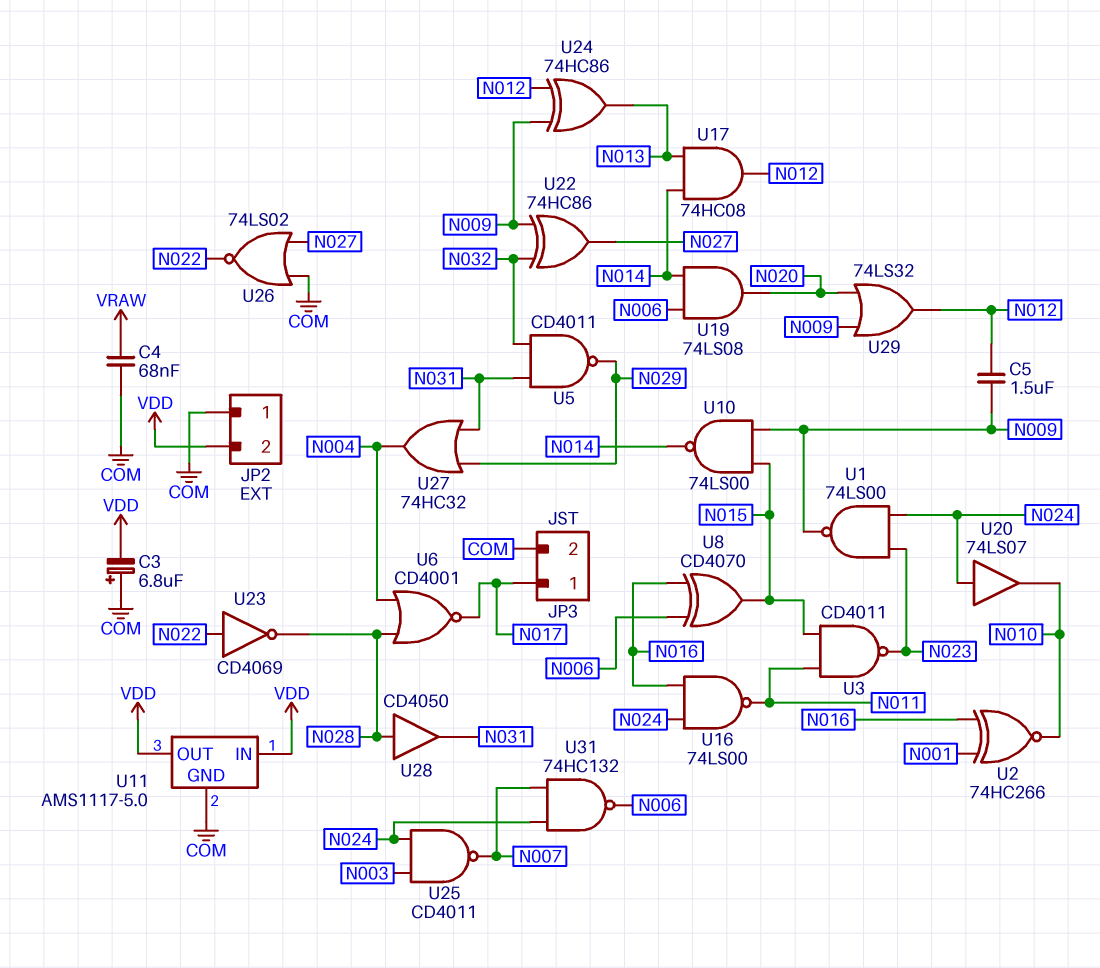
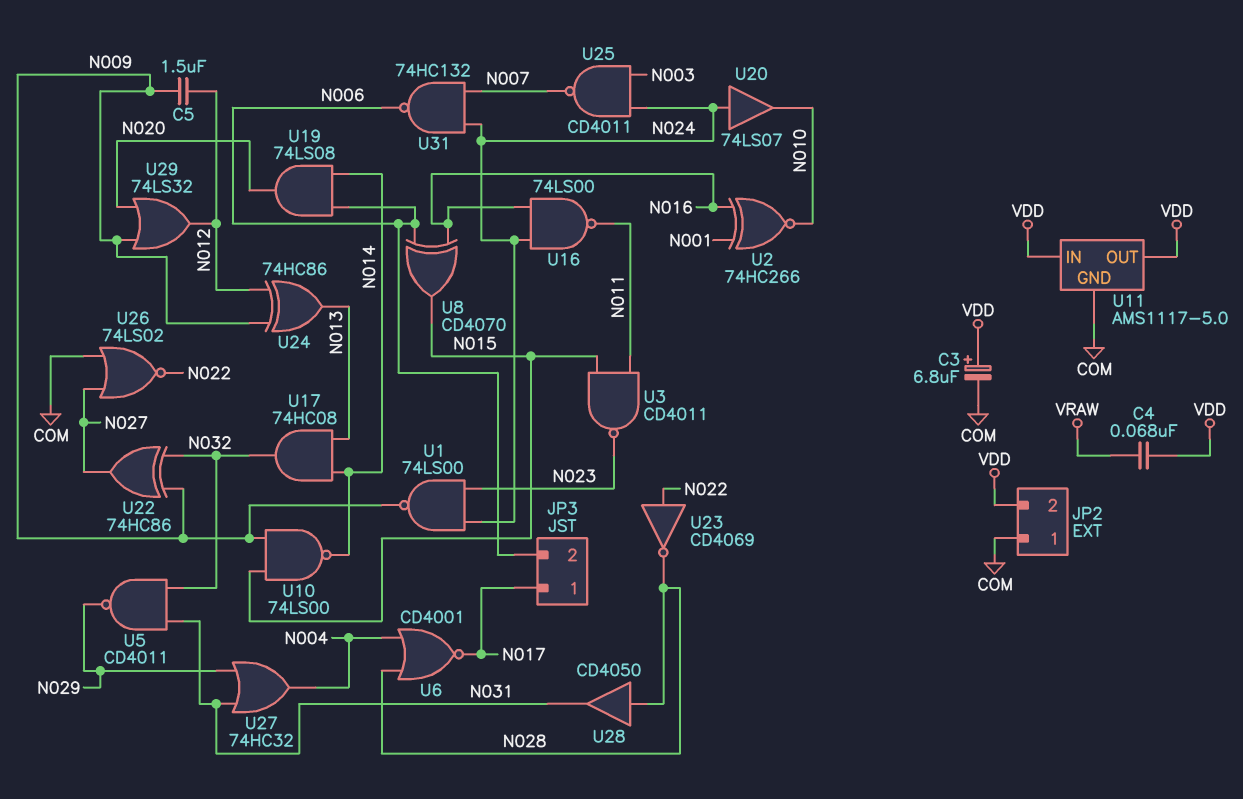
C3: 6.8uF (plus COM, minus VDD) -> 6.8uF (plus VDD, minus COM)
C4: 68nF (COM, VRAW) -> 68nF (VDD, VRAW)
JP3 pin 2: COM -> N006
U17: AND 74HC08 (in N013, in N014, out N012) -> AND 74HC08 (in N013, in N014, out N032)

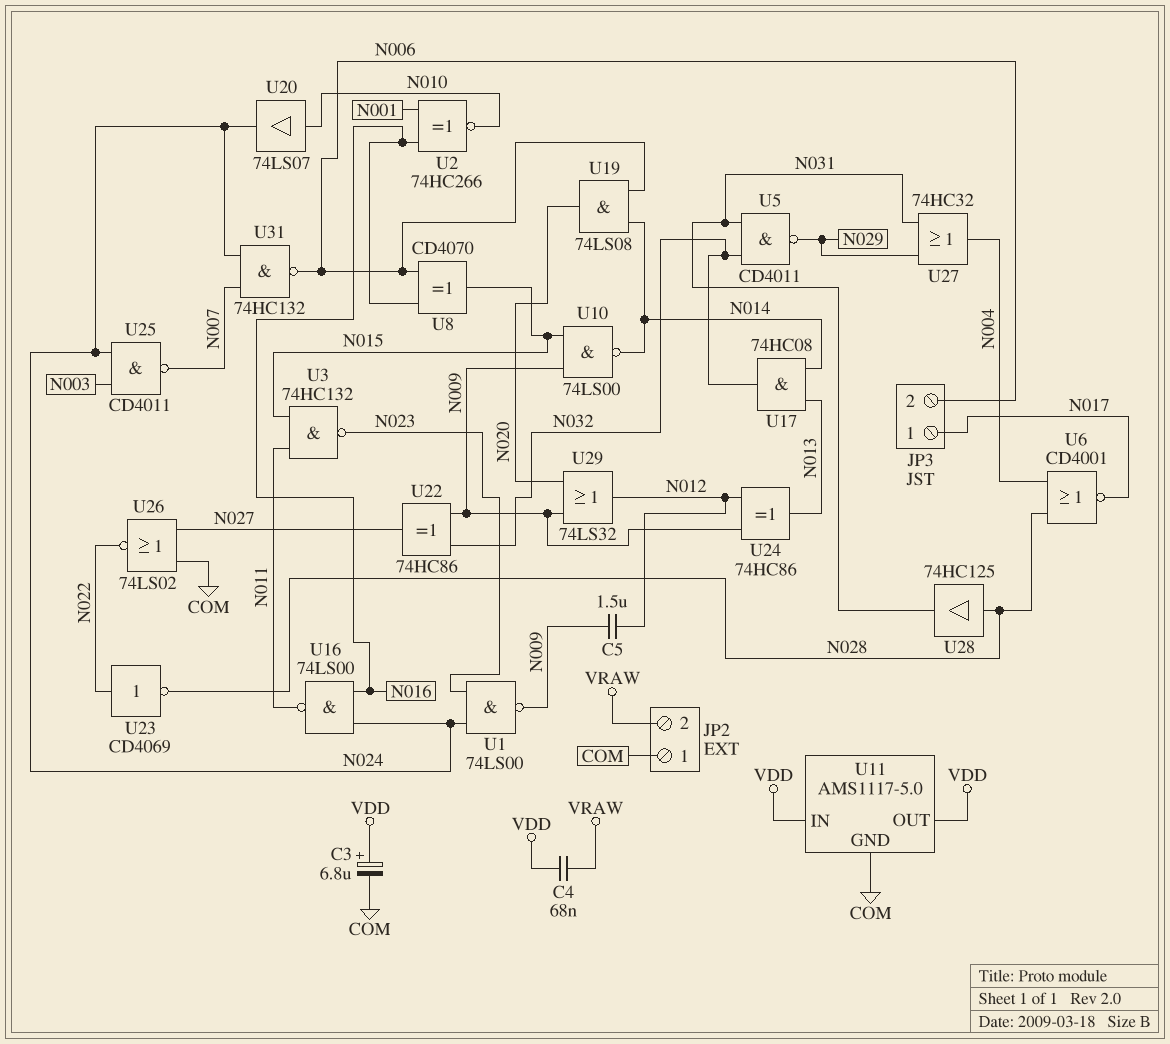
JP2 pin 2: VDD -> VRAW
U3: NAND CD4011 (in N011, in N015, out N023) -> NAND 74HC132 (in N011, in N015, out N023)
U20: buffer 74LS07 (in N024, out N010) -> buffer 74LS07 (in N010, out N024)
U28: buffer CD4050 (in N028, out N031) -> buffer 74HC125 (in N028, out N031)

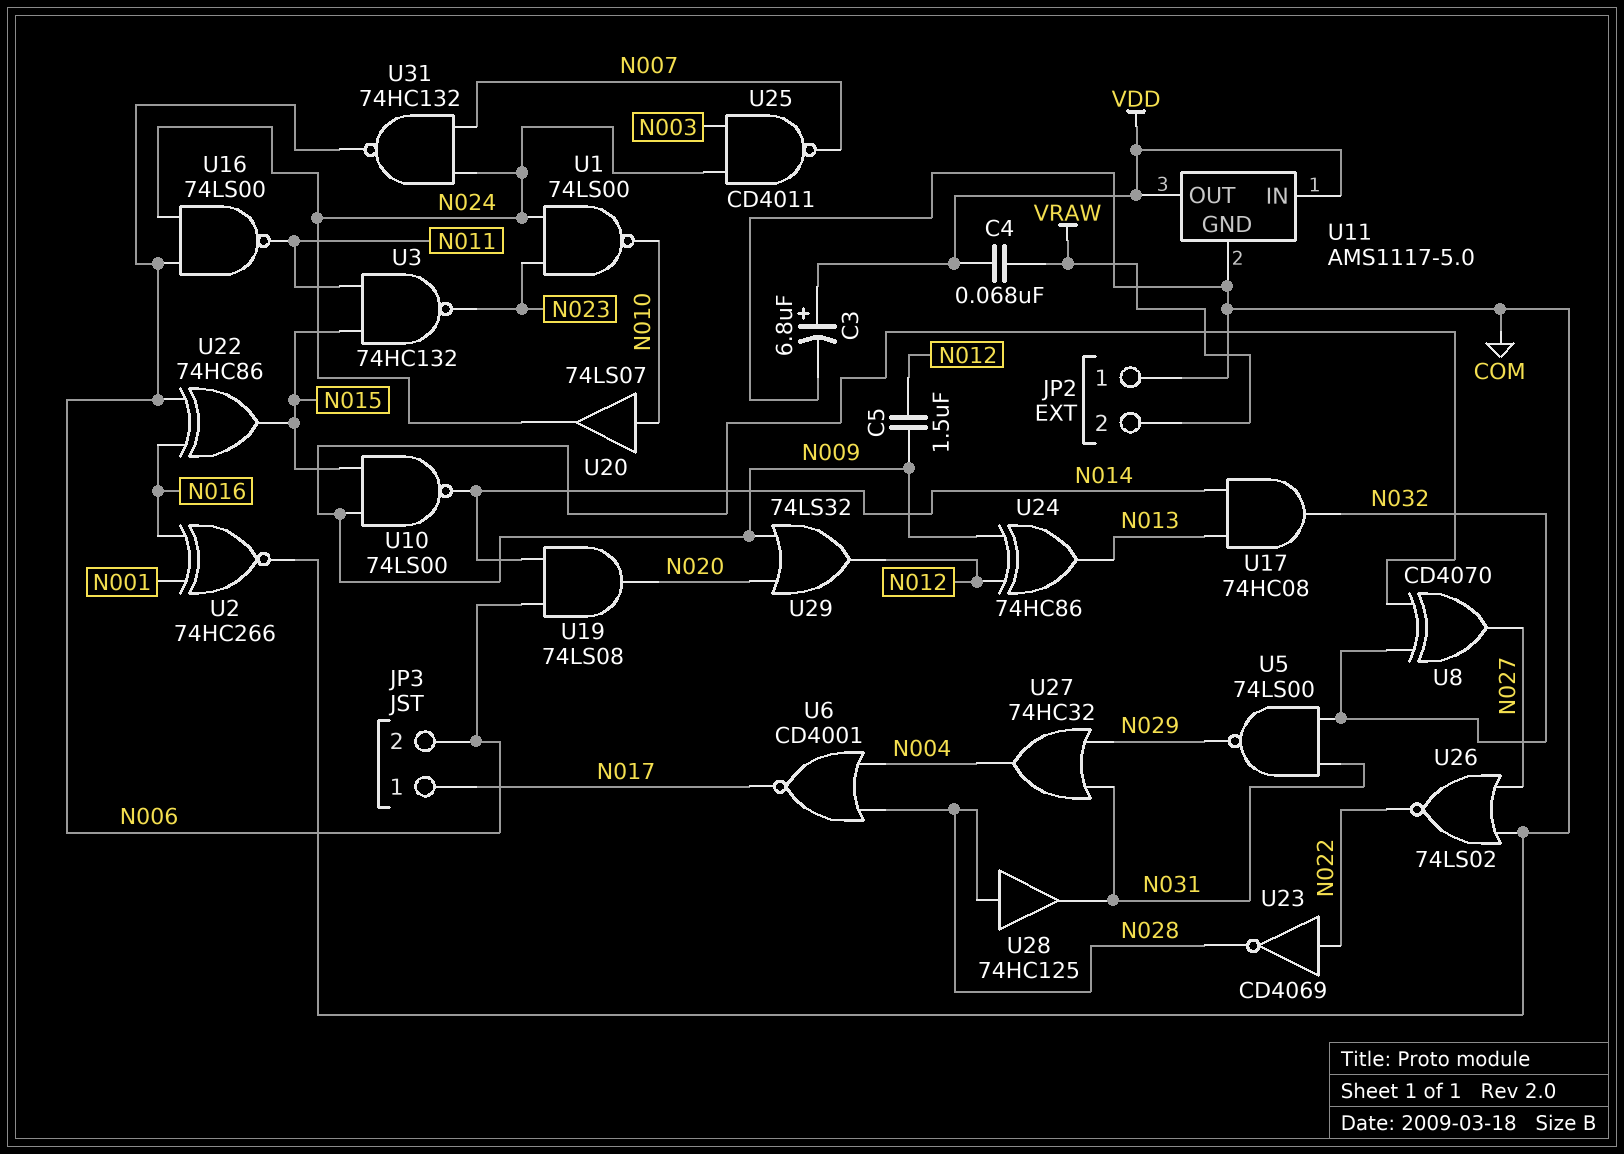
U1: NAND 74LS00 (in N023, in N024, out N009) -> NAND 74LS00 (in N023, in N024, out N010)
U2: XNOR 74HC266 (in N001, in N016, out N010) -> XNOR 74HC266 (in N001, in N016, out COM)
U5: NAND CD4011 (in N031, in N032, out N029) -> NAND 74LS00 (in N031, in N032, out N029)
U8: XOR CD4070 (in N006, in N016, out N015) -> XOR CD4070 (in N009, in N032, out N027)
U16: NAND 74LS00 (in N016, in N024, out N011) -> NAND 74LS00 (in N006, in N024, out N011)
U22: XOR 74HC86 (in N009, in N032, out N027) -> XOR 74HC86 (in N006, in N016, out N015)

